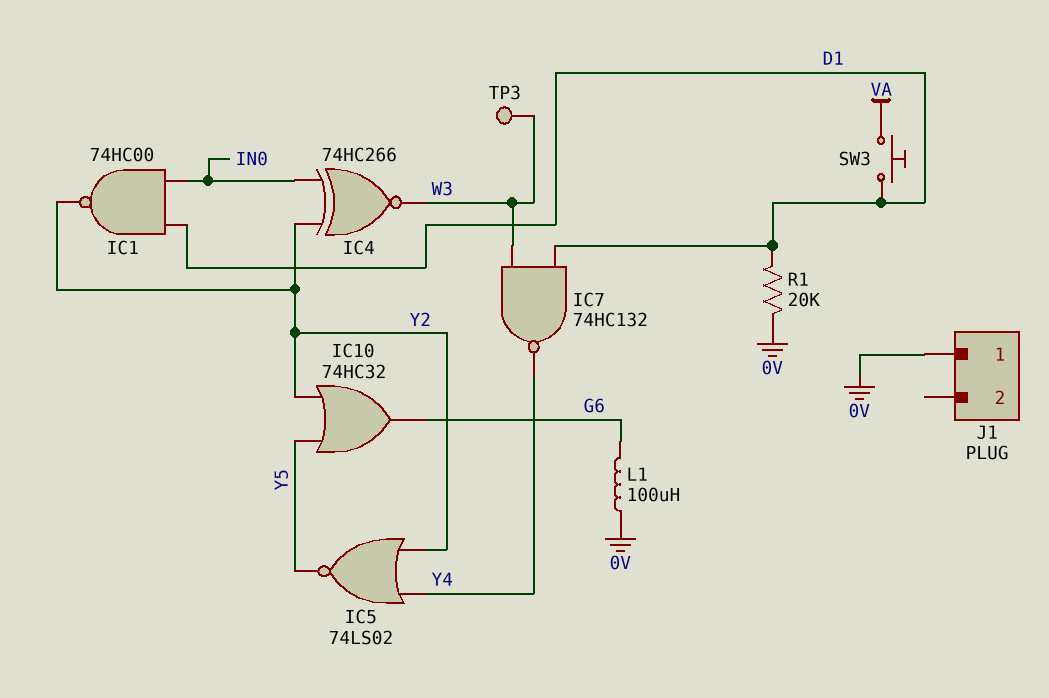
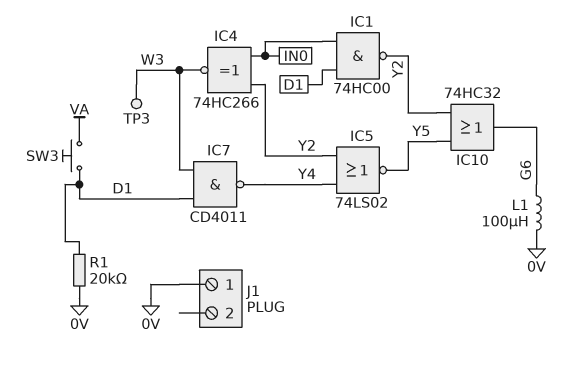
IC7: NAND 74HC132 (in D1, in W3, out Y4) -> NAND CD4011 (in D1, in W3, out Y4)

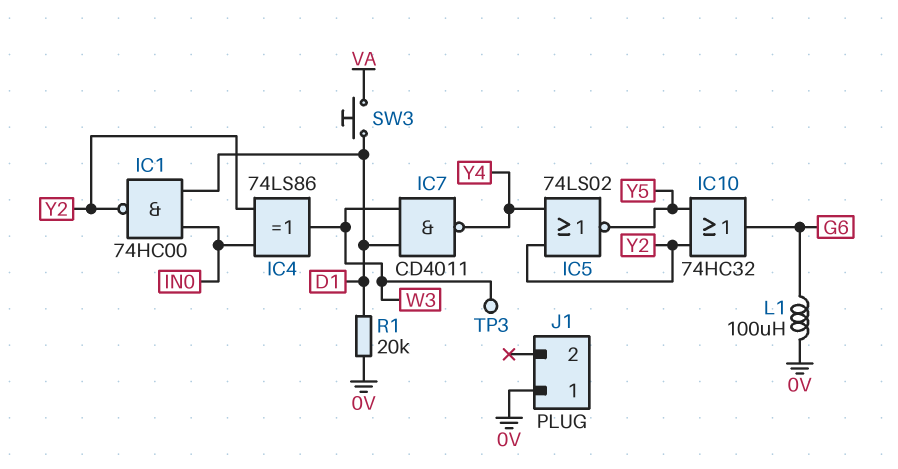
IC4: XNOR 74HC266 (in IN0, in Y2, out W3) -> XOR 74LS86 (in IN0, in Y2, out W3)

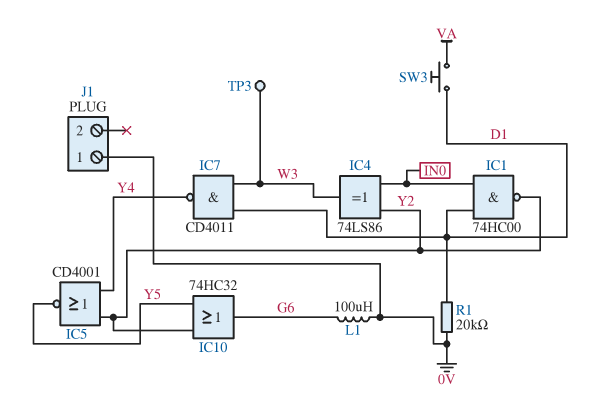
IC5: NOR 74LS02 (in Y2, in Y4, out Y5) -> NOR CD4001 (in Y2, in Y4, out Y5)

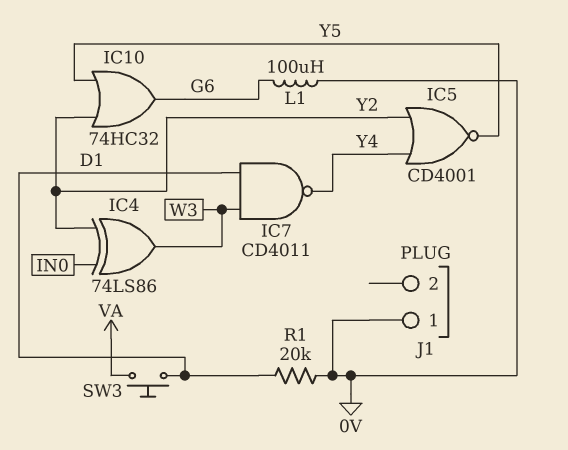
IC1: NAND 74HC00 (in D1, in IN0, out Y2) -> none
TP3: test point (W3) -> none

